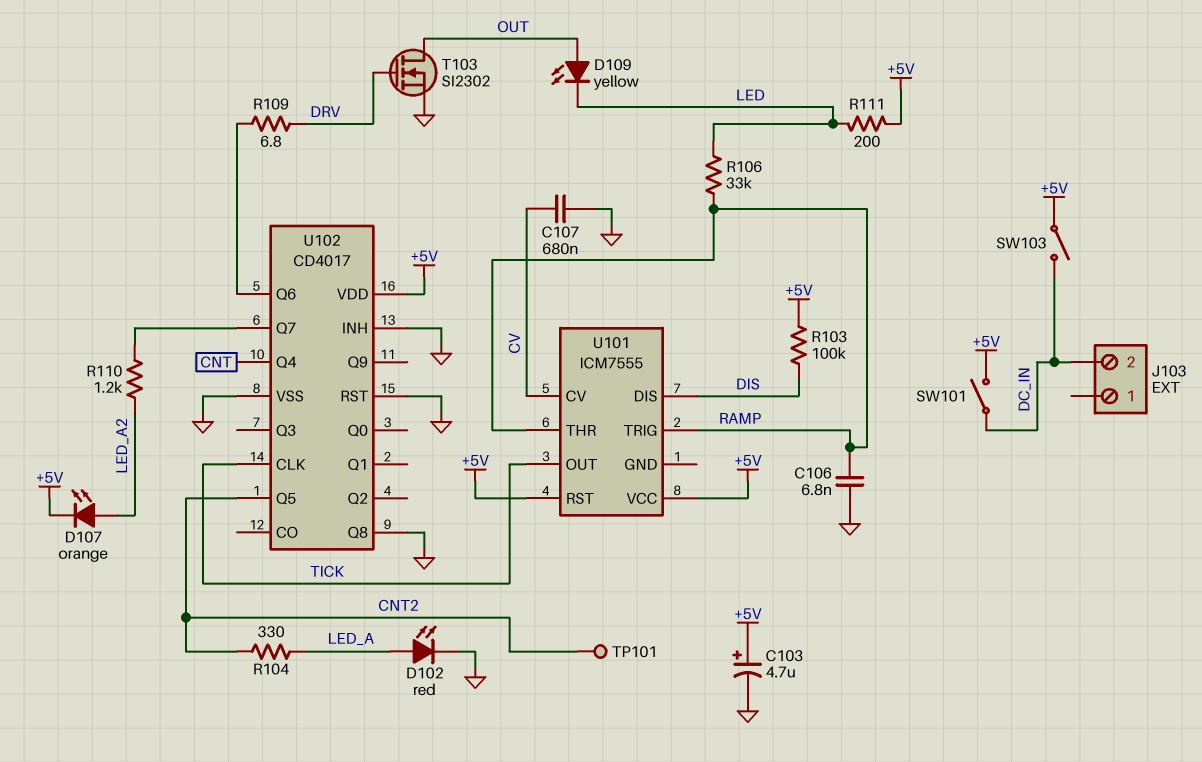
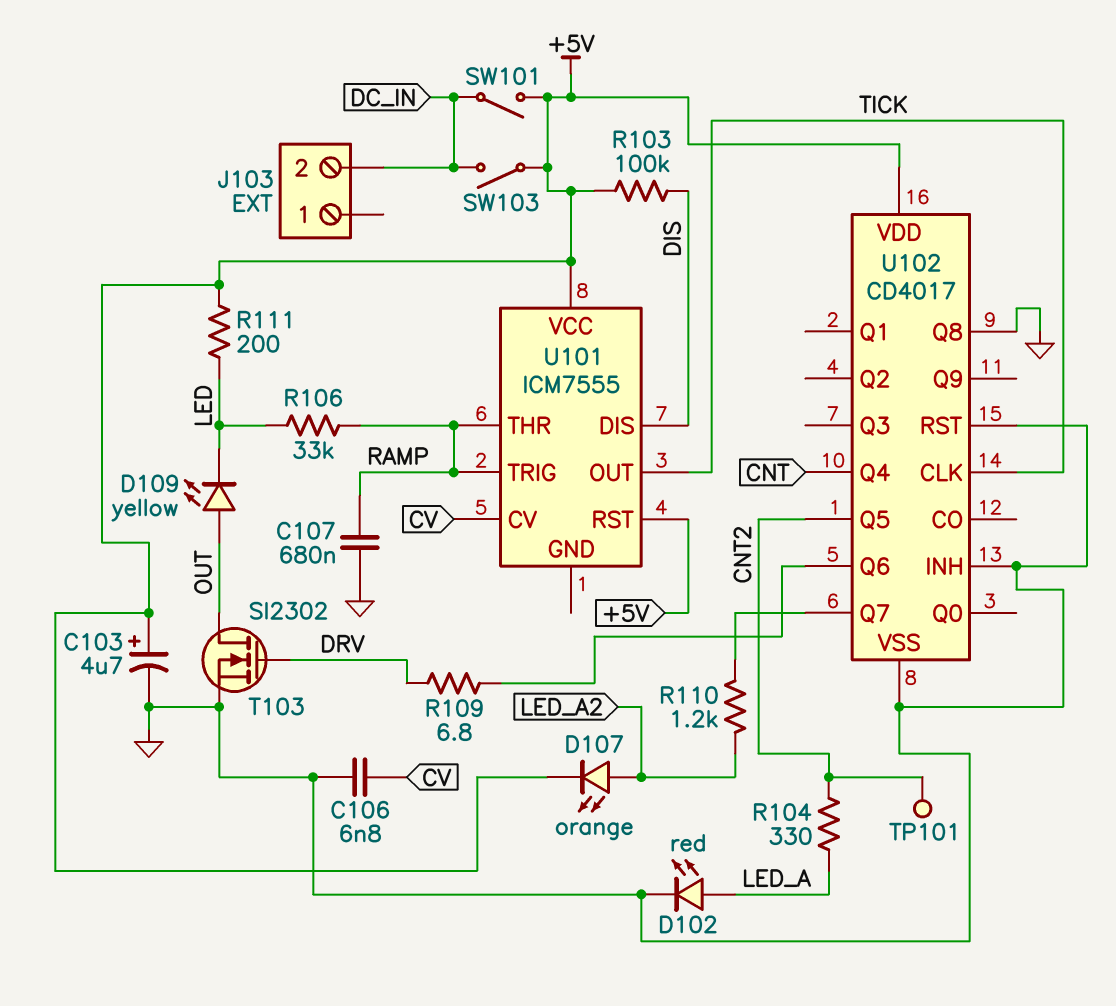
C106: 6.8nF (GND, RAMP) -> 6.8nF (CV, GND)
C107: 680nF (CV, GND) -> 680nF (GND, RAMP)

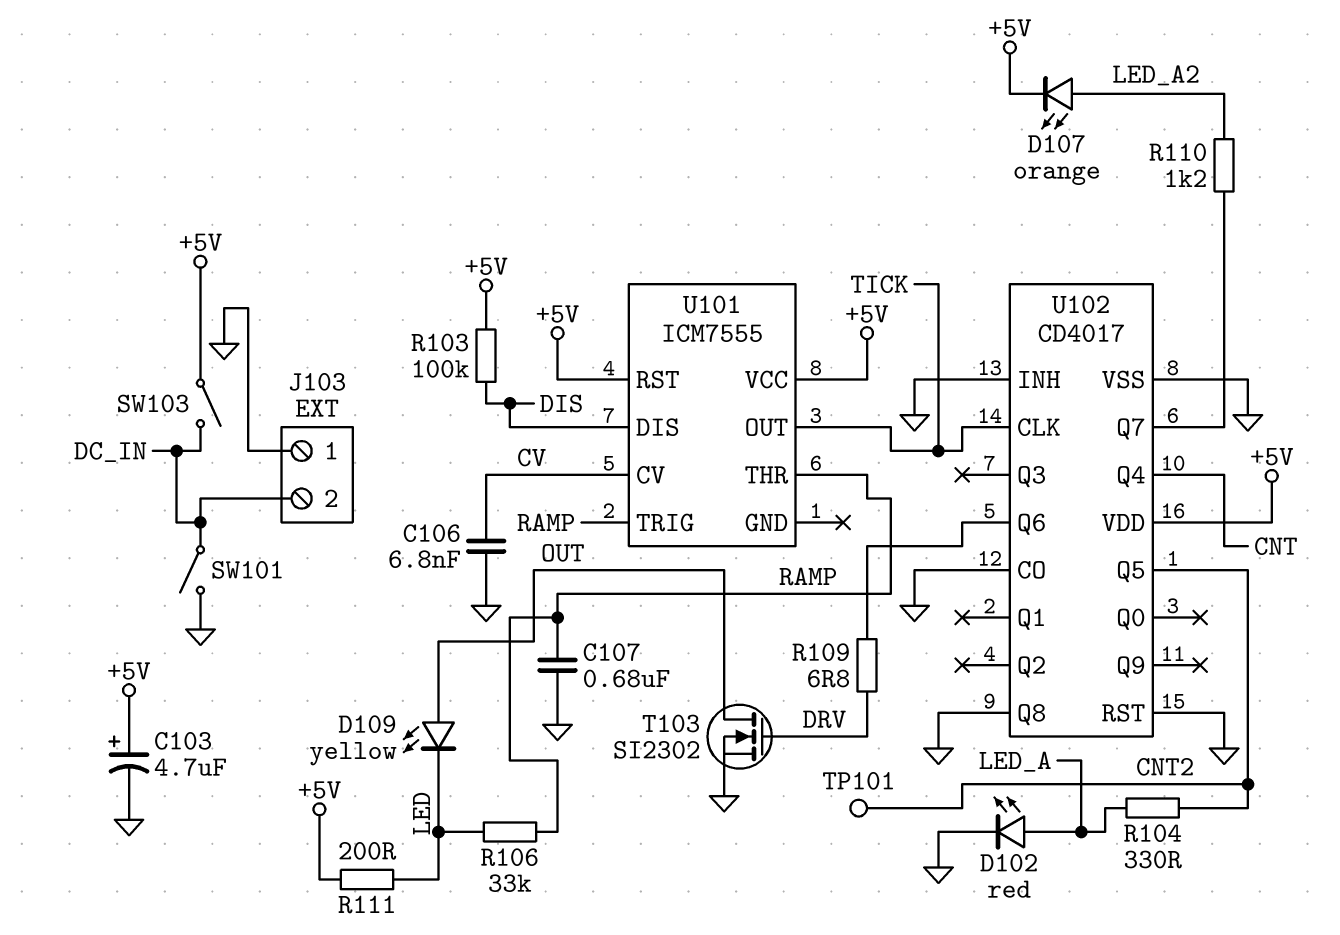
J103 pin 1: none -> GND
SW101: switch (+5V, DC_IN) -> switch (DC_IN, GND)
U102 pin CO: none -> GND

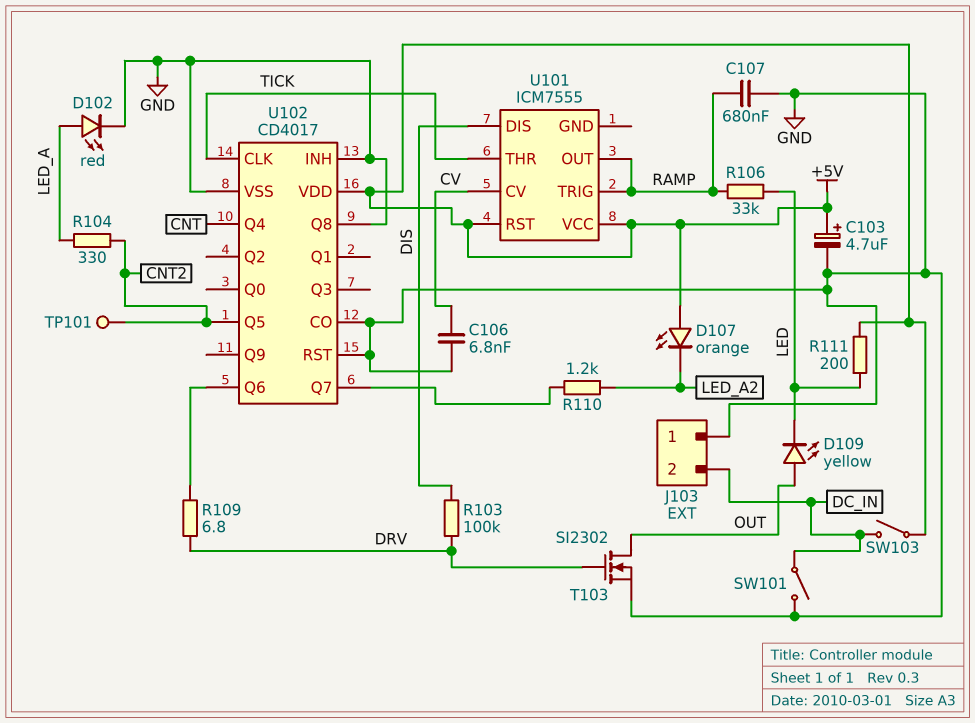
D107: LED orange (A LED_A2, K +5V) -> LED orange (A +5V, K LED_A2)
R103: 100k (+5V, DIS) -> 100k (DIS, DRV)
U101 pin OUT: TICK -> RAMP
U101 pin THR: RAMP -> TICK

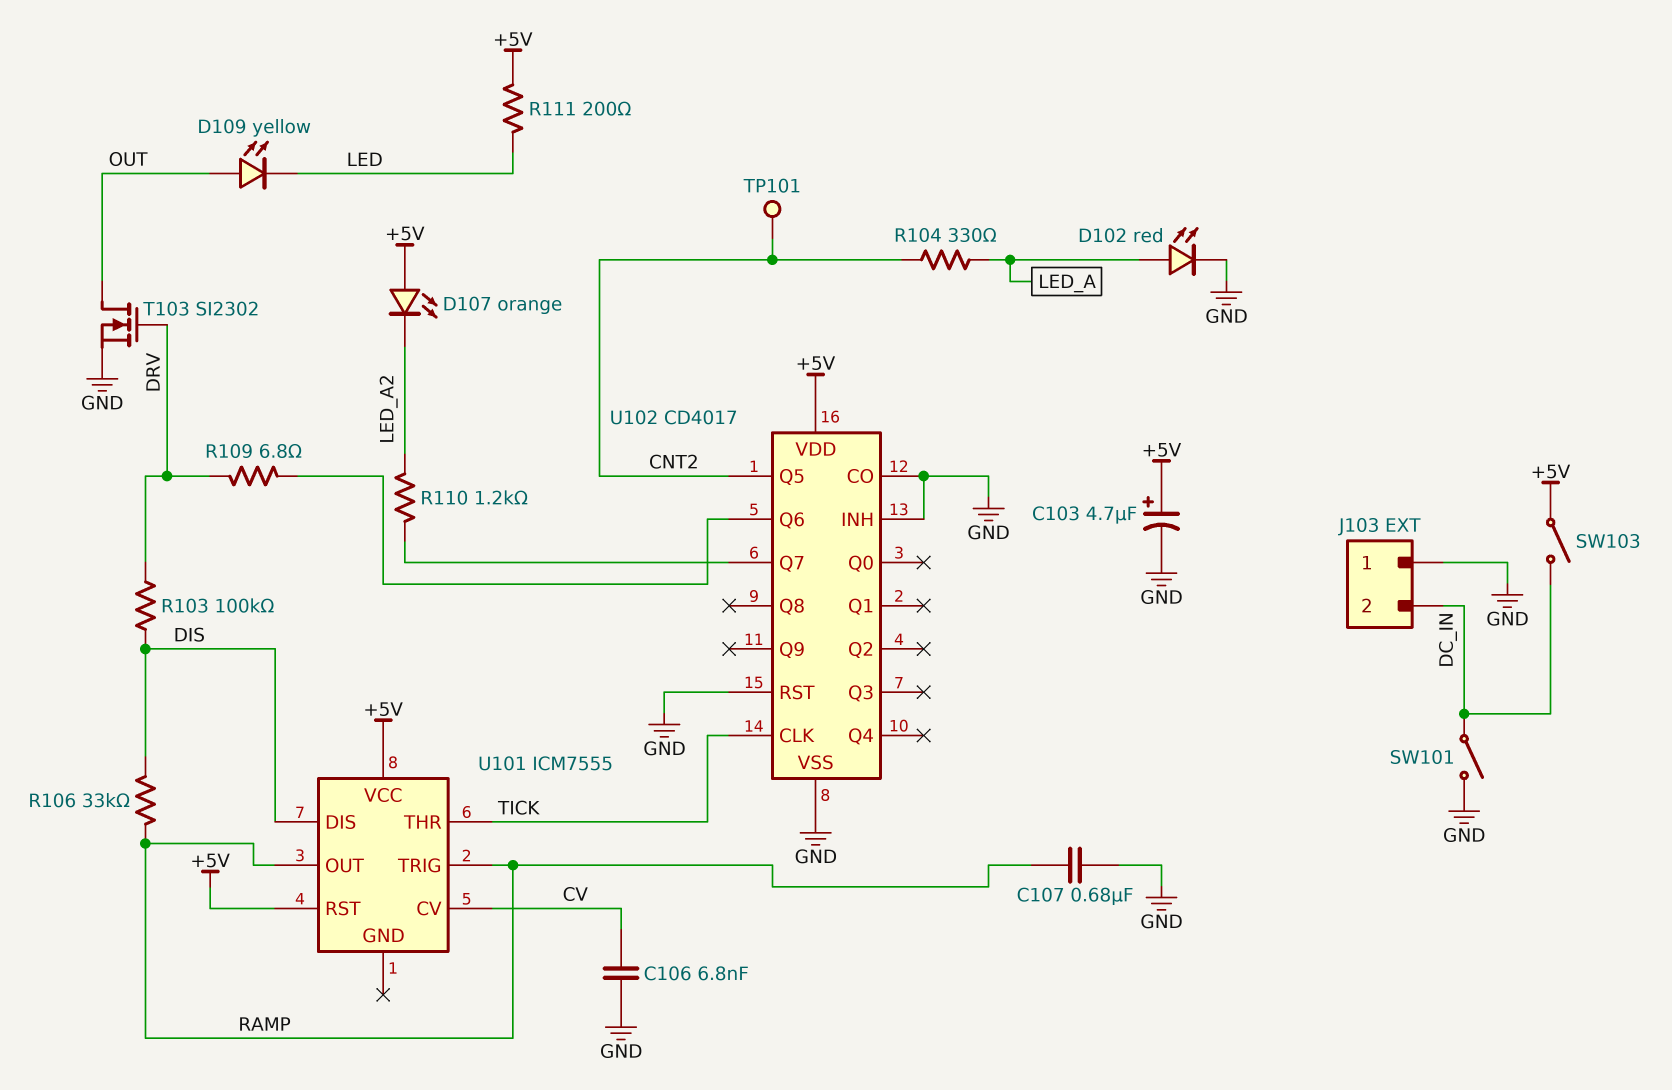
R106: 33k (LED, RAMP) -> 33k (DIS, RAMP)
U102 pin Q4: CNT -> none
U102 pin Q8: GND -> none

